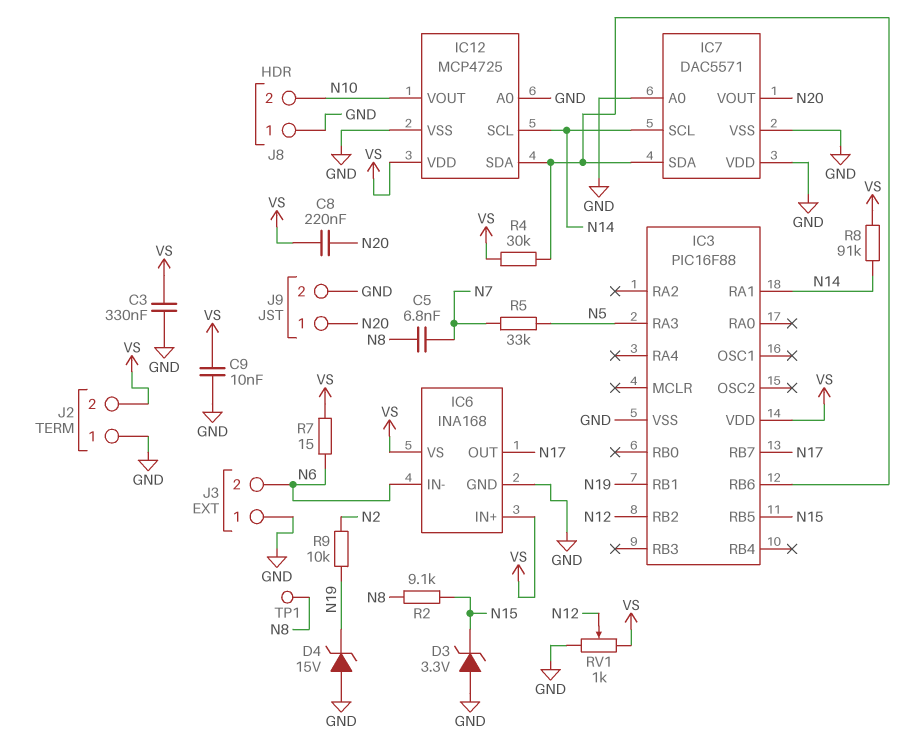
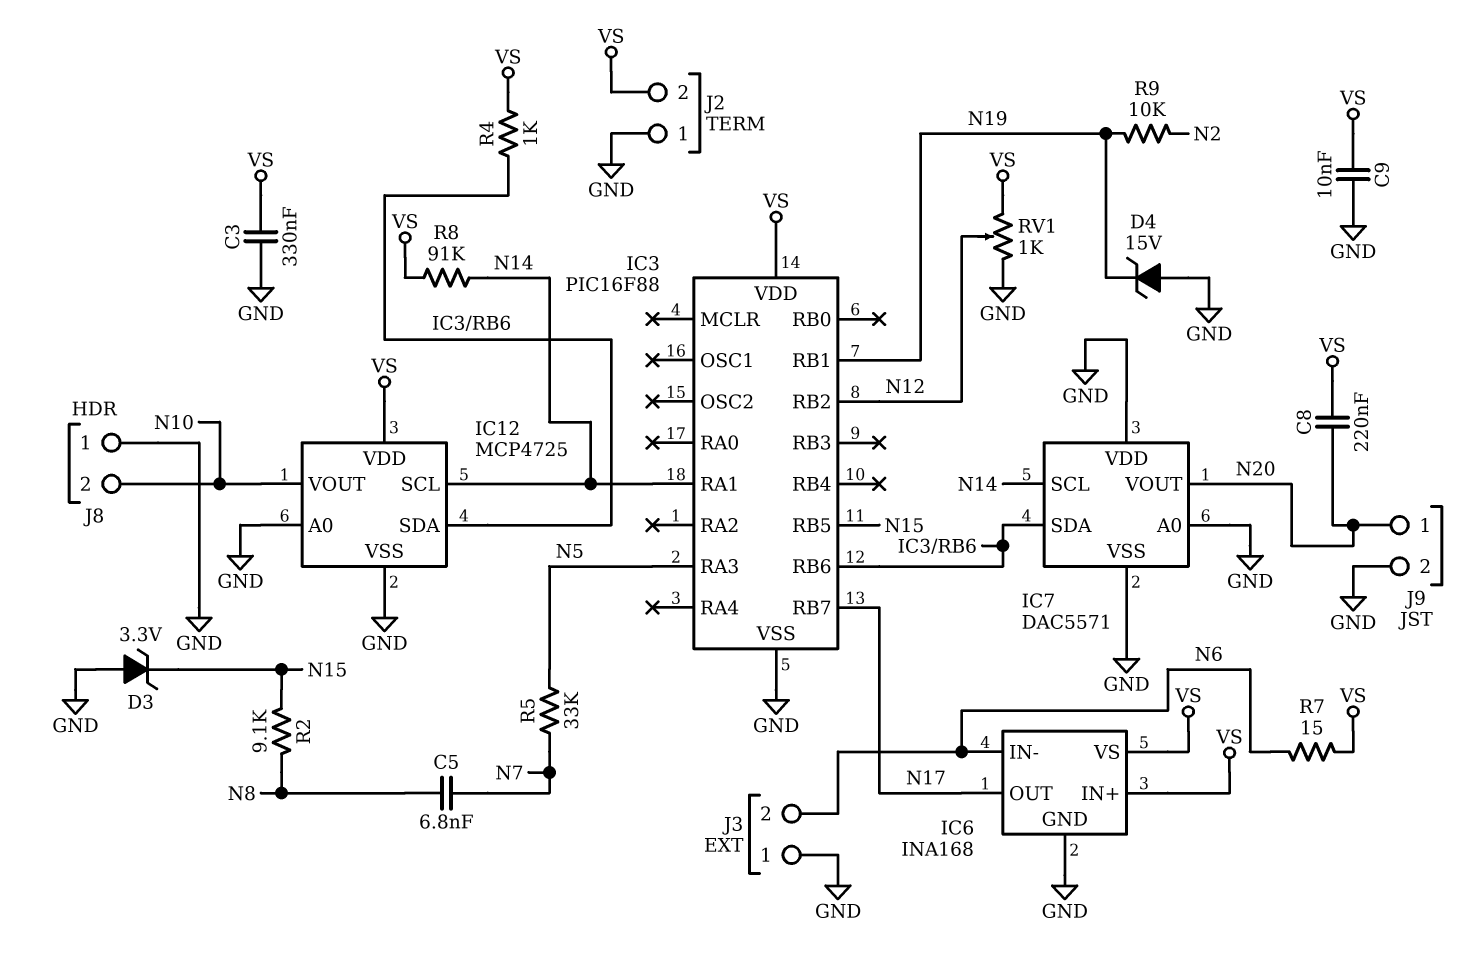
R4: 30k (IC3/RB6, VS) -> 1k (IC3/RB6, VS)
TP1: test point (N8) -> none

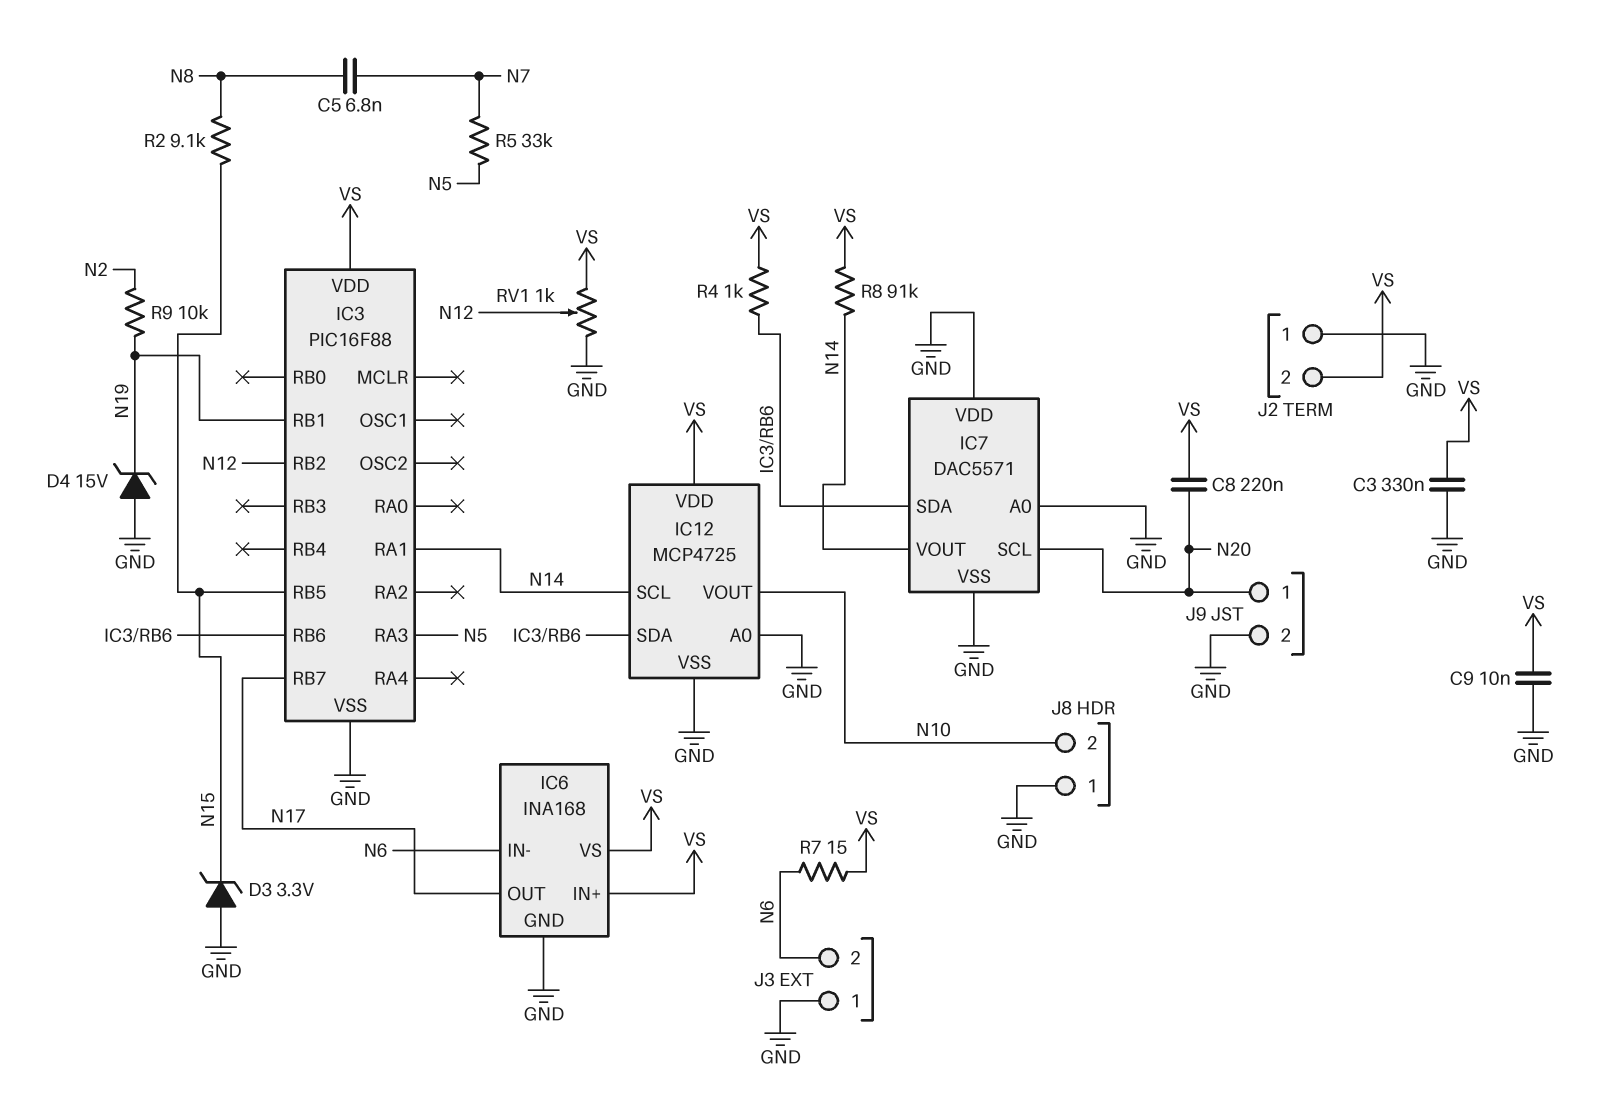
IC7 pin SCL: N14 -> N20
IC7 pin VOUT: N20 -> N14

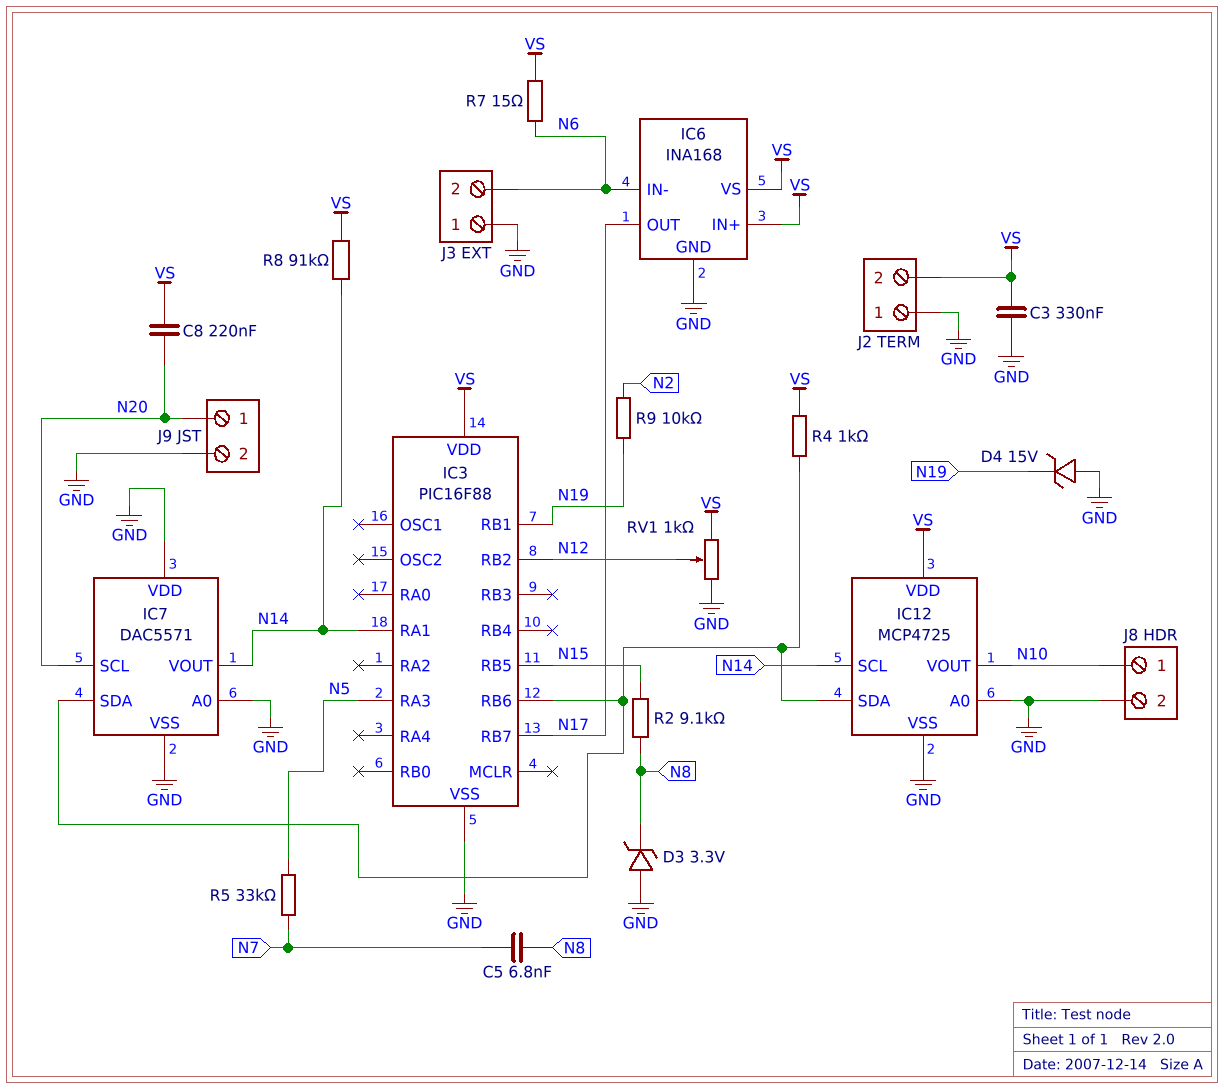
C9: 10nF (GND, VS) -> none
D3: zener 3.3V (A GND, K N15) -> zener 3.3V (A GND, K N8)
J8 pin 1: GND -> N10
J8 pin 2: N10 -> GND

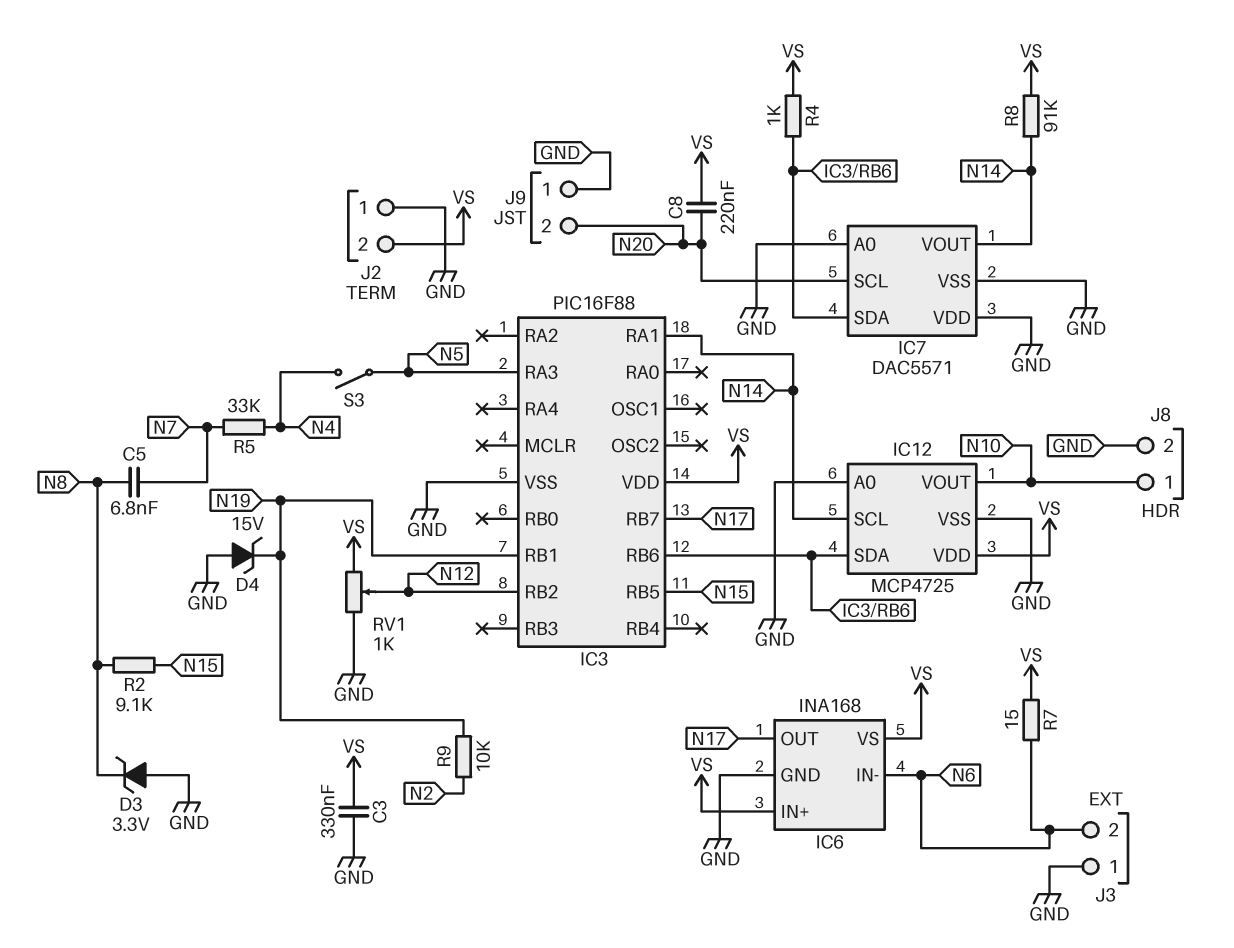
J9 pin 1: N20 -> GND
J9 pin 2: GND -> N20
R5: 33k (N5, N7) -> 33k (N4, N7)
S3: none -> switch (N4, N5)

